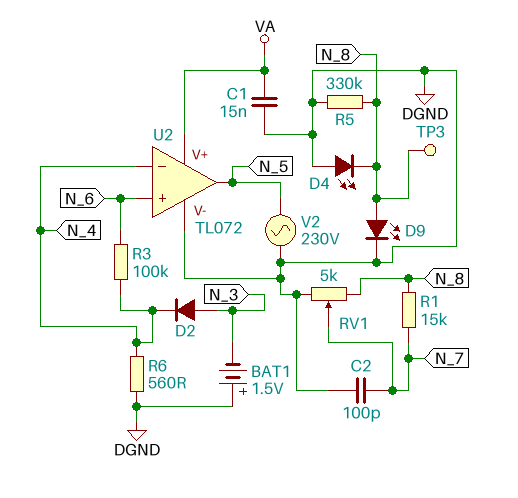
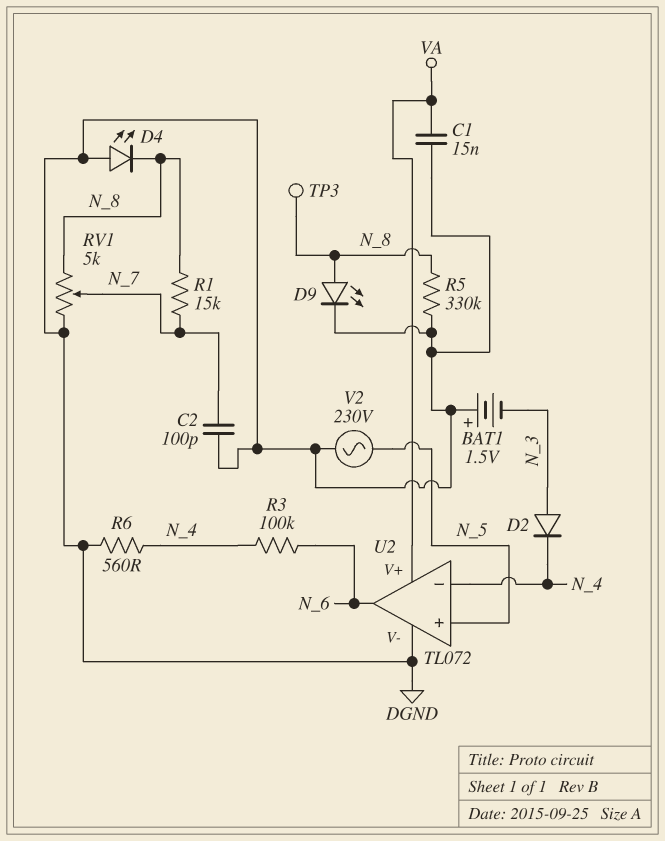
U2 pin in+: N_6 -> N_5
U2 pin out: N_5 -> N_6

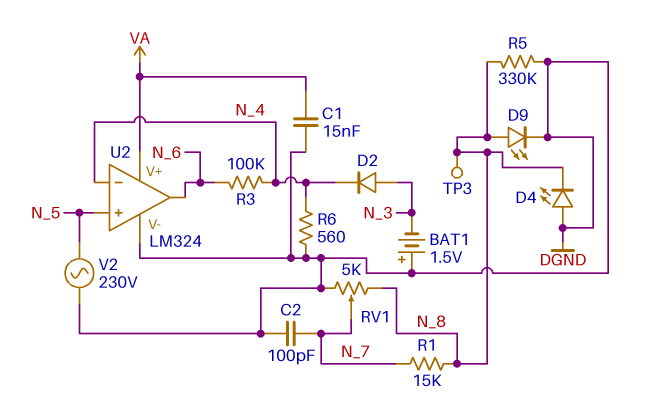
U2: TL072 -> LM324

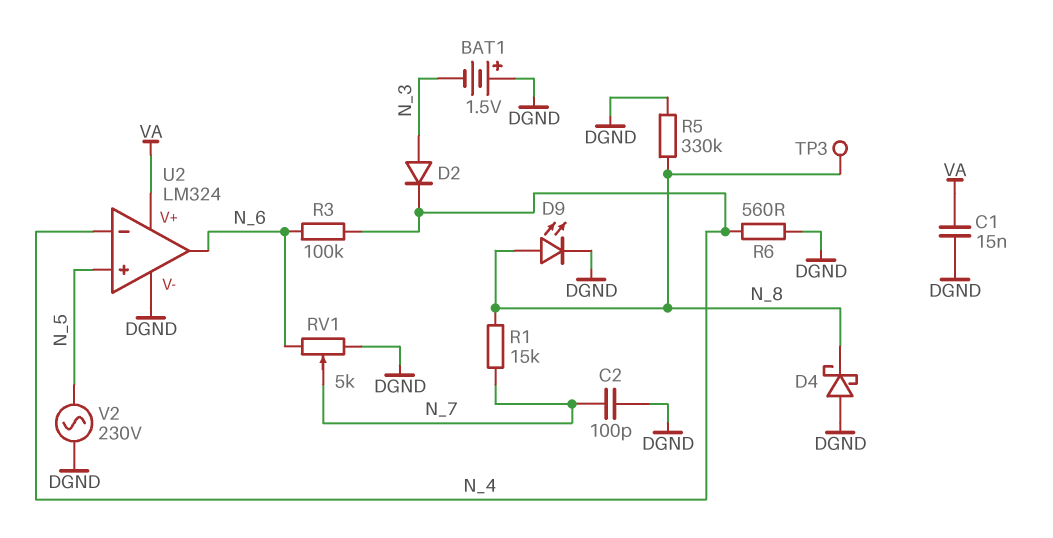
D4: LED (A DGND, K N_8) -> schottky (A DGND, K N_8)
RV1: 5k (DGND, N_8, wiper N_7) -> 5k (DGND, N_6, wiper N_7)

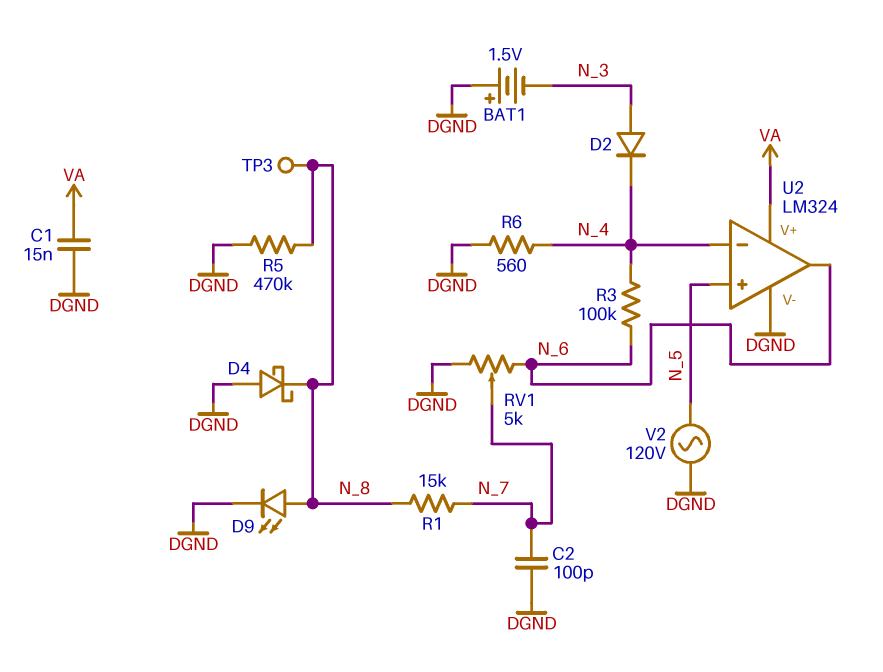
R5: 330k (DGND, N_8) -> 470k (DGND, N_8)
V2: AC 230V (DGND, N_5) -> AC 120V (DGND, N_5)

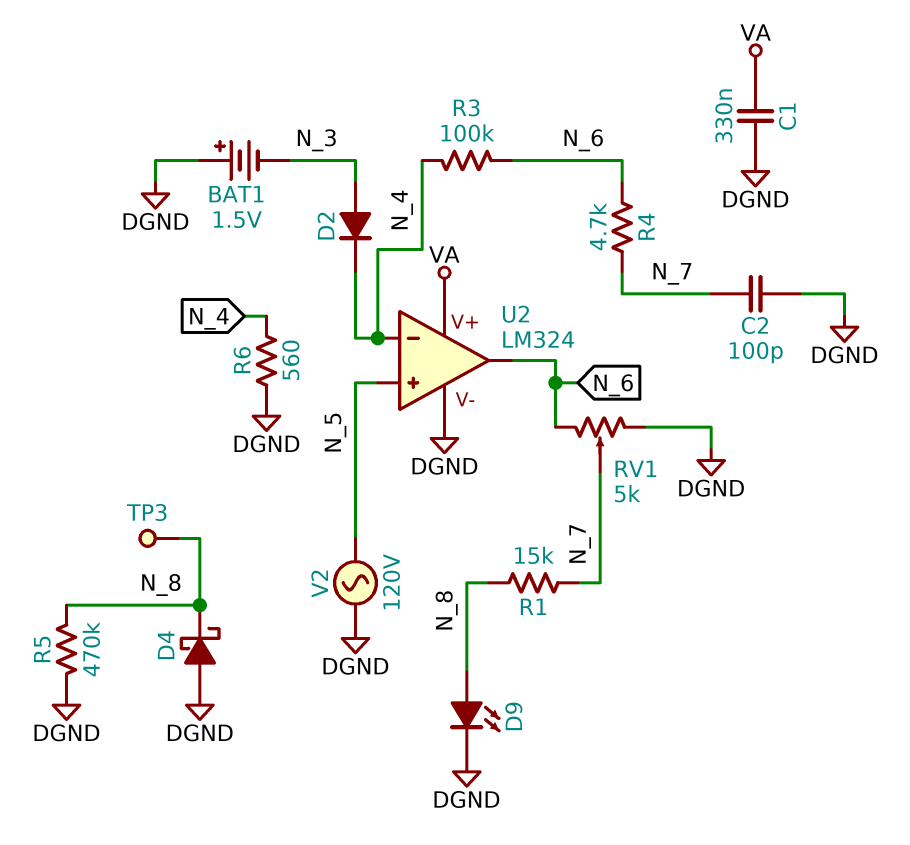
C1: 15nF (DGND, VA) -> 330nF (DGND, VA)
R4: none -> 4.7k (N_6, N_7)

